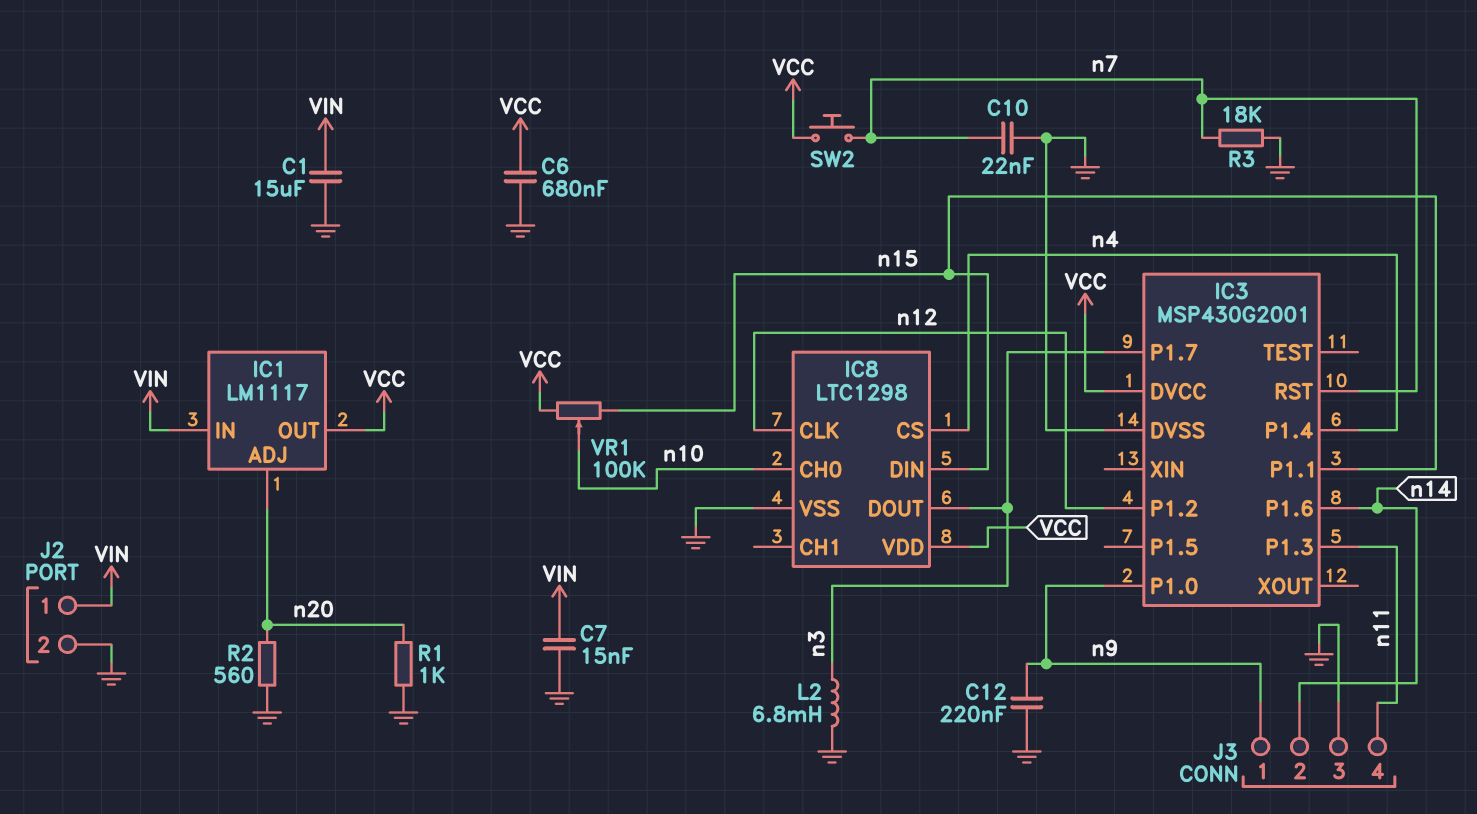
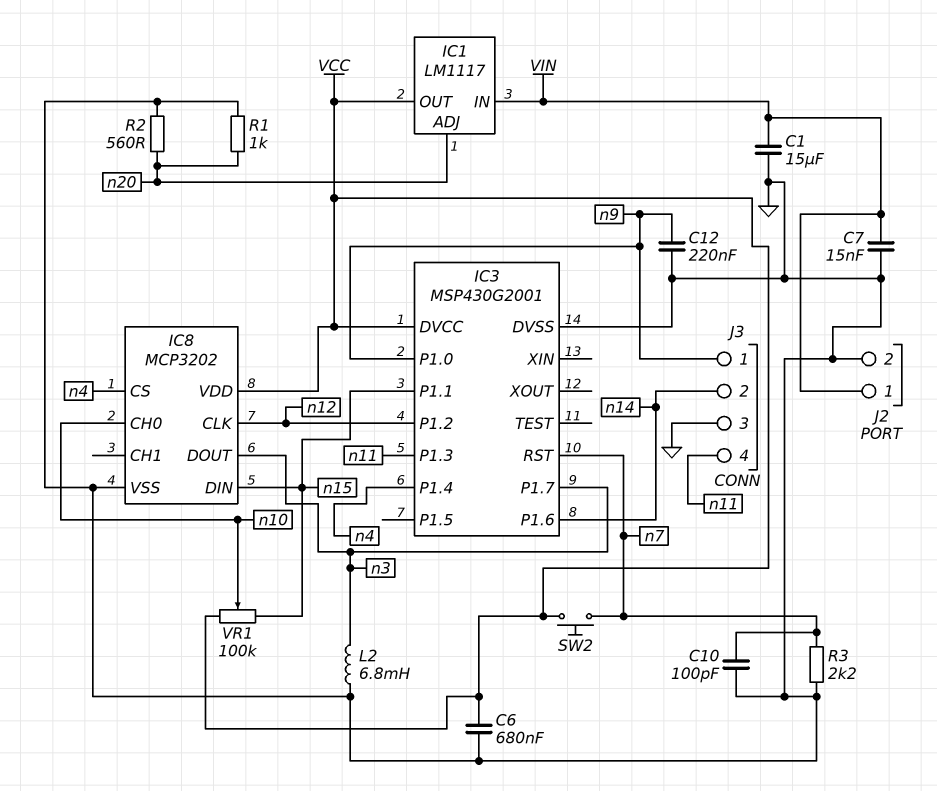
C10: 22nF (GND, n7) -> 100pF (GND, n7)
IC8: LTC1298 -> MCP3202
R3: 18k (GND, n7) -> 2.2k (GND, n7)

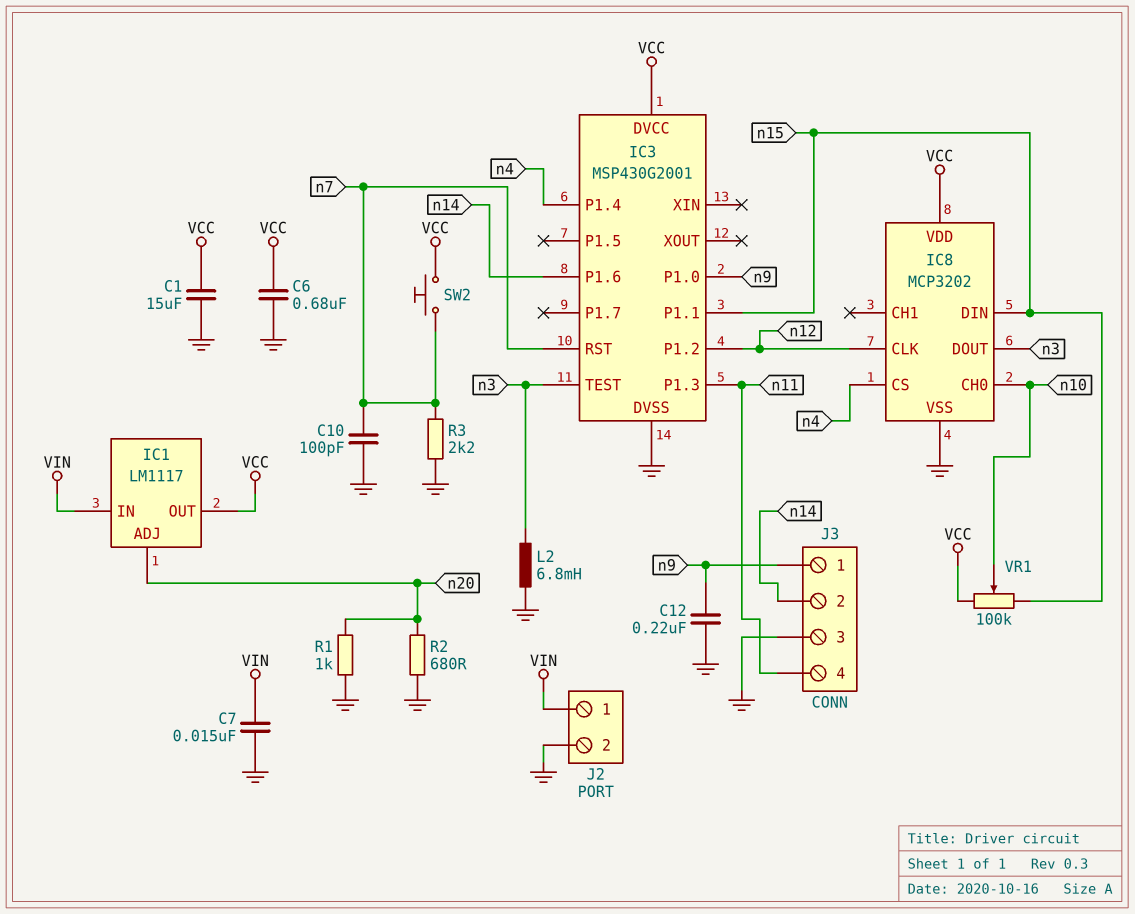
C1: 15uF (GND, VIN) -> 15uF (GND, VCC)
IC3 pin P1.7: n3 -> none
IC3 pin TEST: none -> n3
R2: 560 (GND, n20) -> 680 (GND, n20)

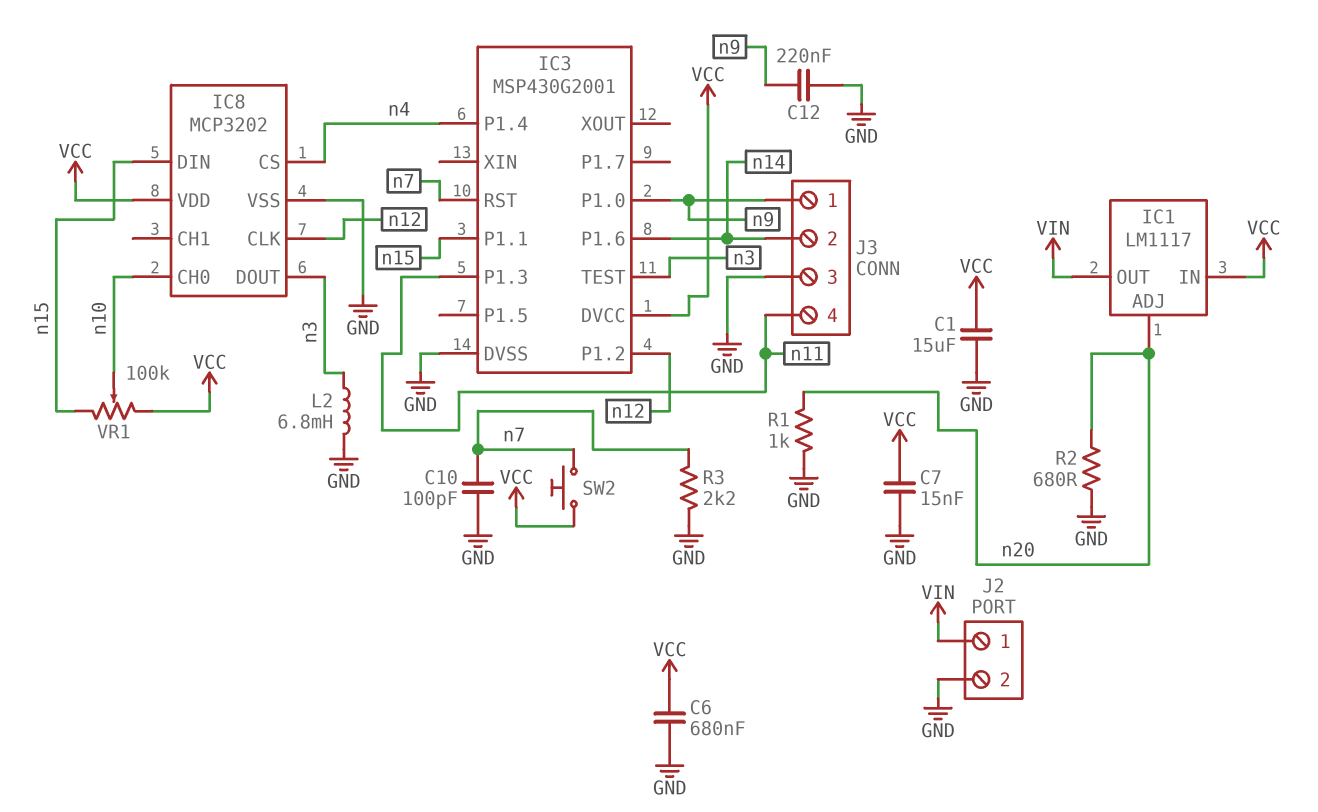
C7: 15nF (GND, VIN) -> 15nF (GND, VCC)
IC1 pin IN: VIN -> VCC
IC1 pin OUT: VCC -> VIN

